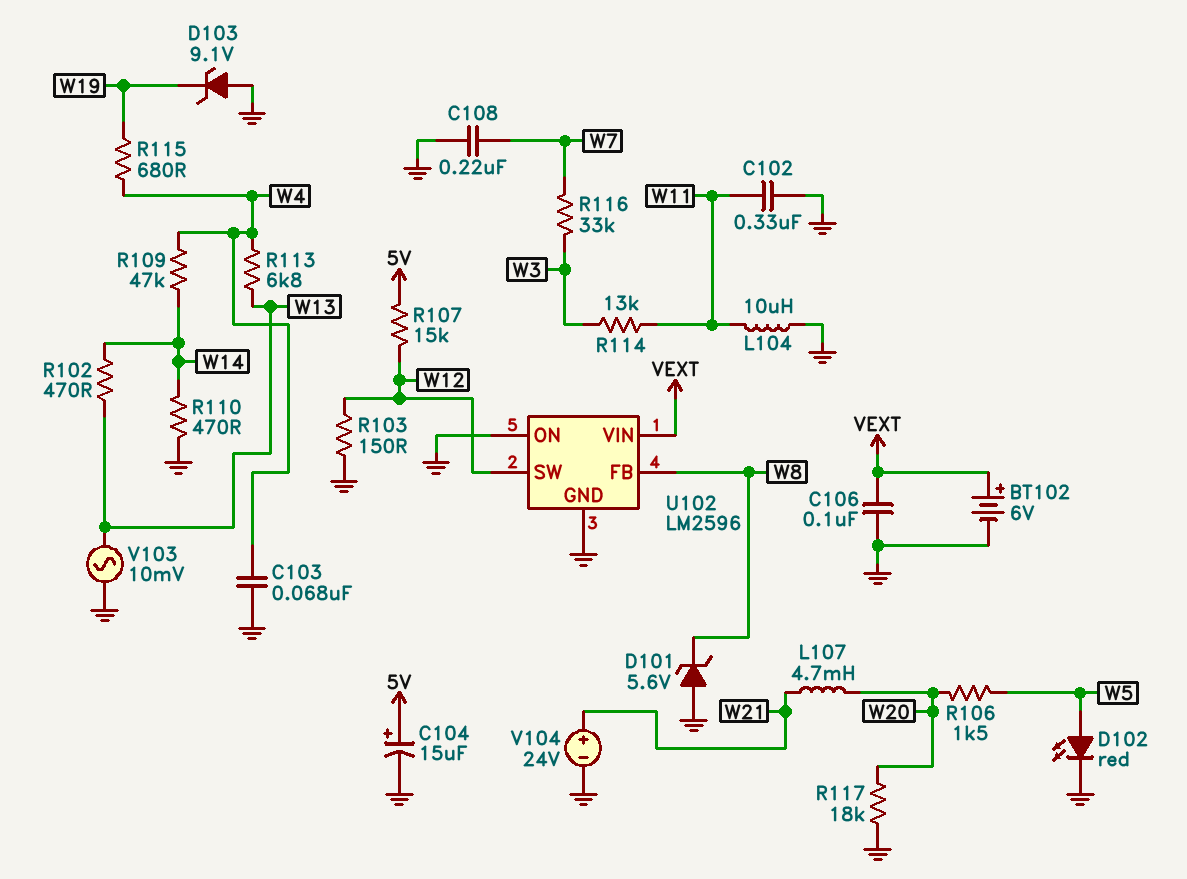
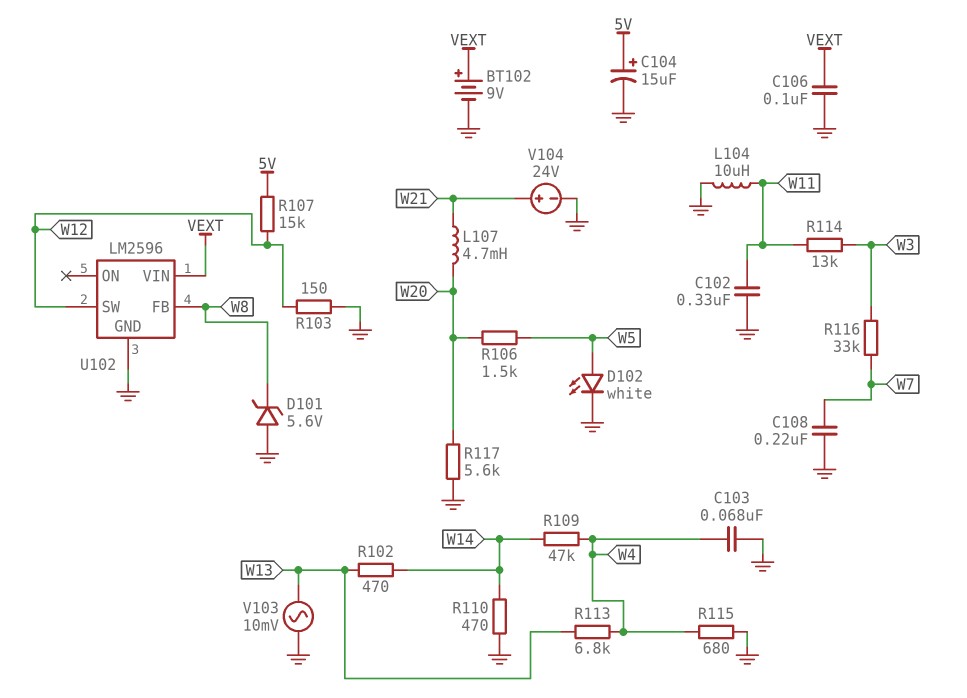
BT102: 6V (plus VEXT, minus GND) -> 9V (plus VEXT, minus GND)
D102: LED red (A W5, K GND) -> LED white (A W5, K GND)
D103: zener 9.1V (A GND, K W19) -> none
R115: 680 (W4, W19) -> 680 (GND, W4)
R117: 18k (GND, W20) -> 5.6k (GND, W20)
U102 pin ON: GND -> none

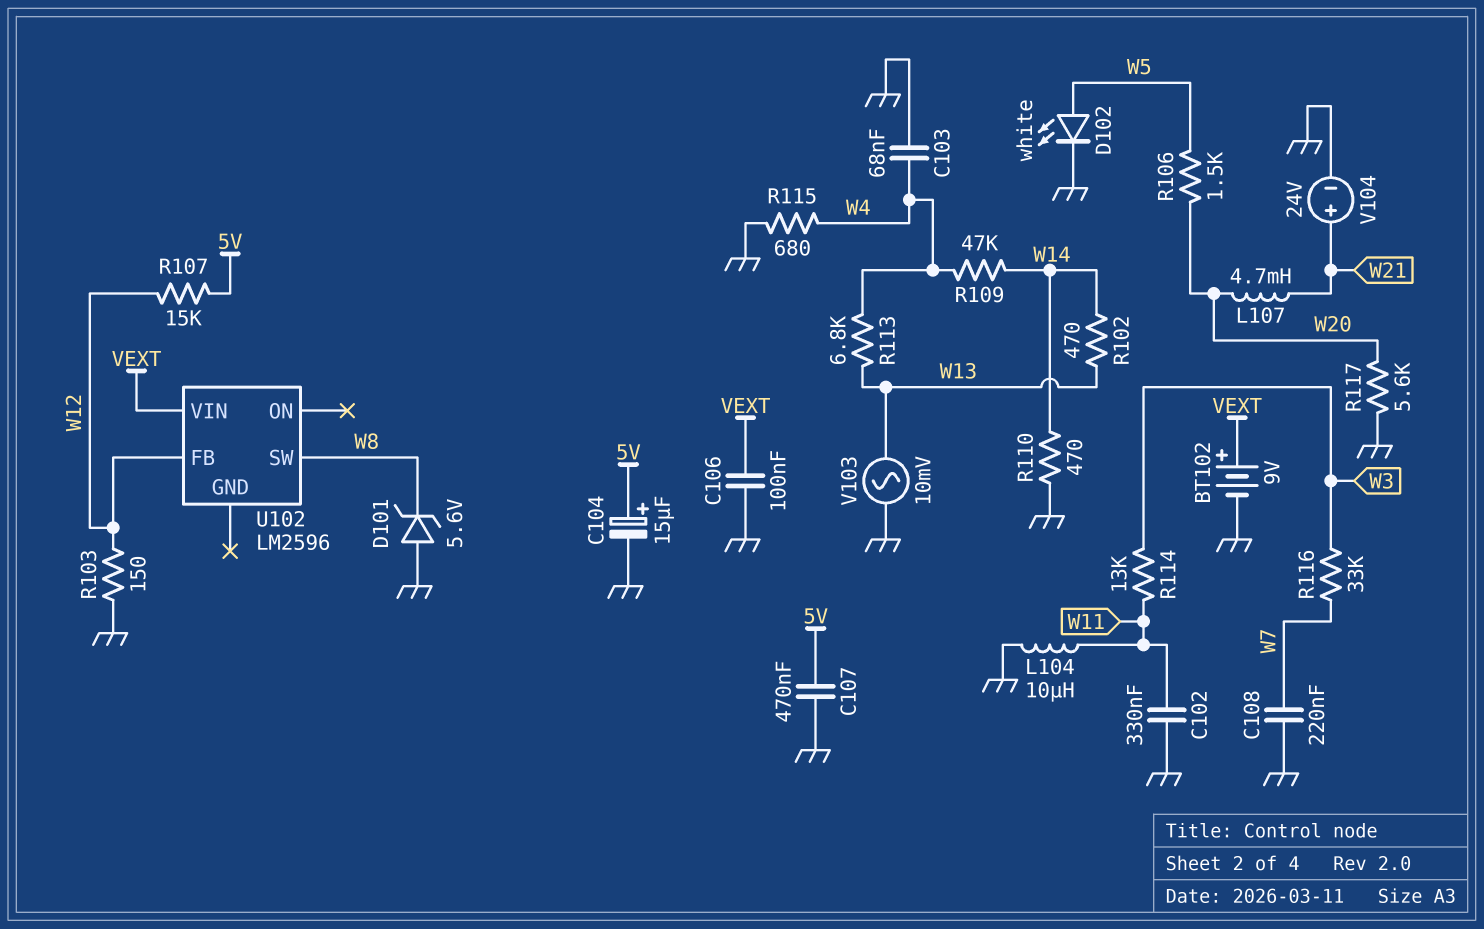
C107: none -> 470nF (5V, GND)
U102 pin FB: W8 -> W12
U102 pin GND: GND -> none
U102 pin SW: W12 -> W8

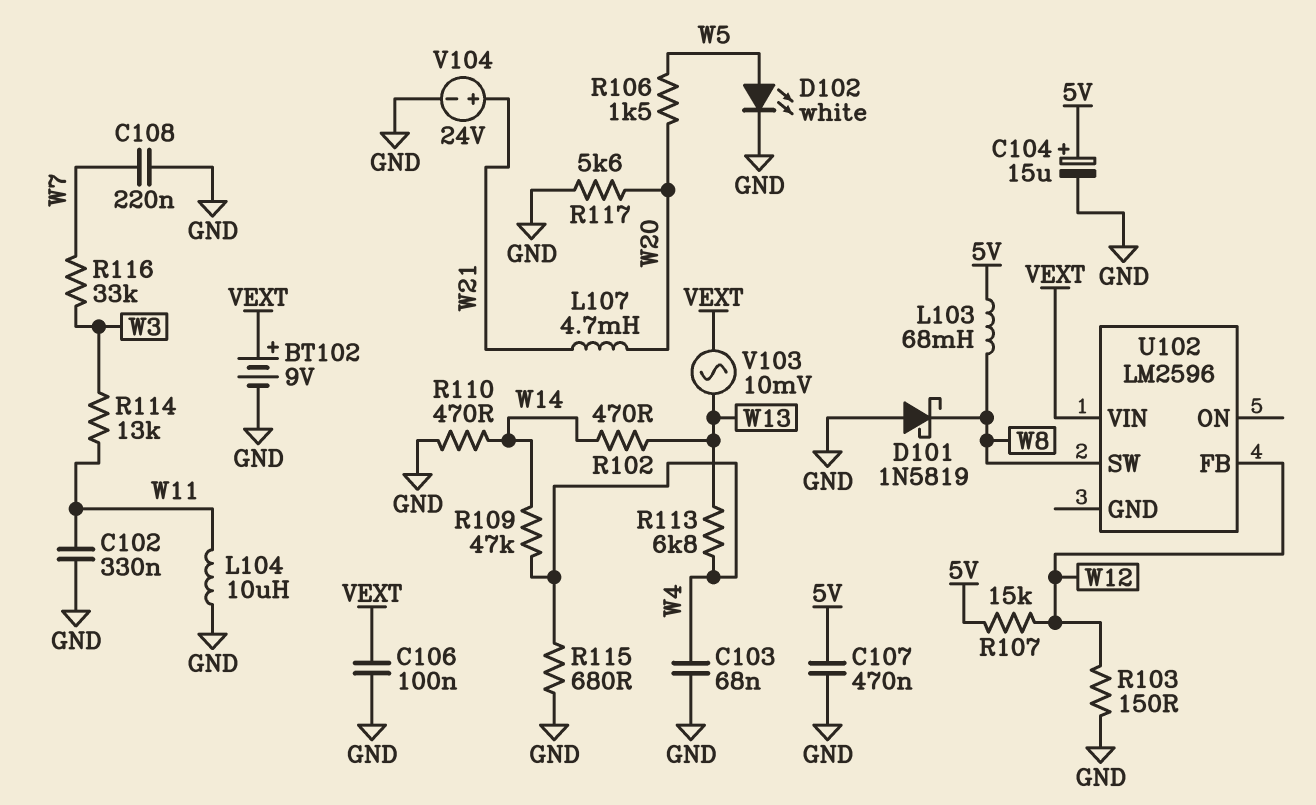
D101: zener 5.6V (A GND, K W8) -> schottky 1N5819 (A GND, K W8)
L103: none -> 68mH (5V, W8)
V103: AC 10mV (GND, W13) -> AC 10mV (VEXT, W13)

